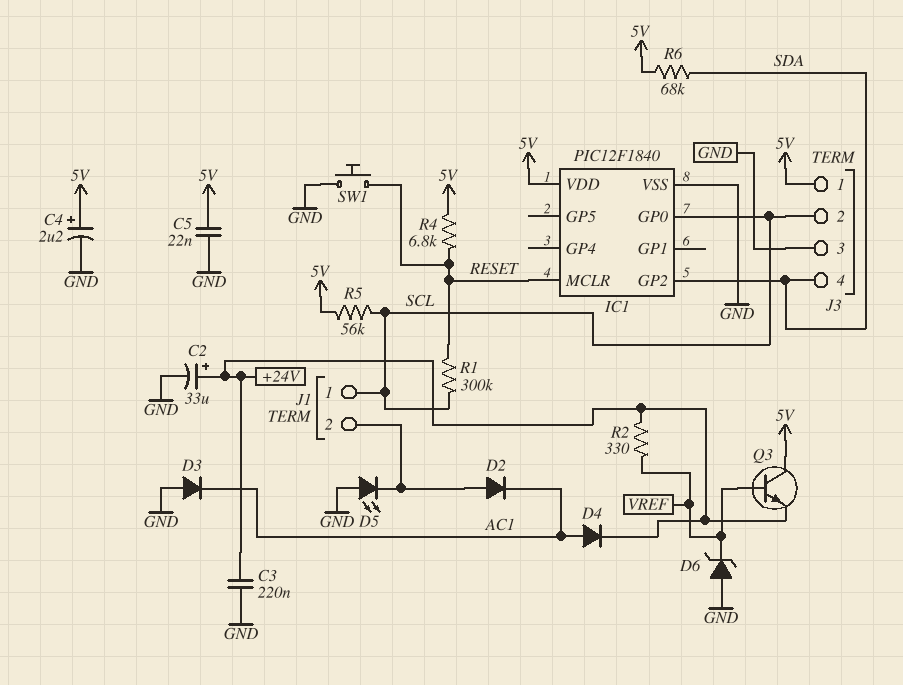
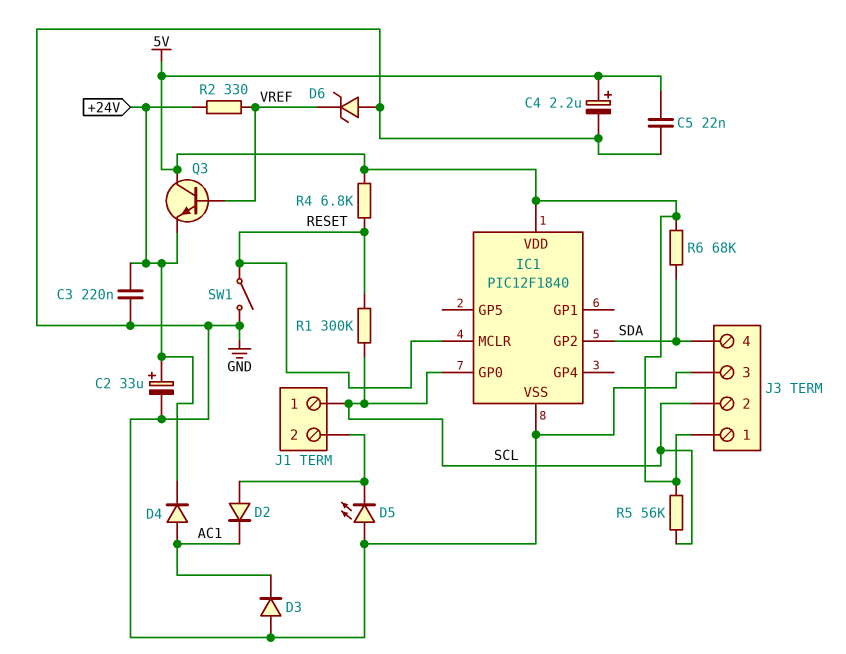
SW1: button (GND, RESET) -> switch (GND, RESET)

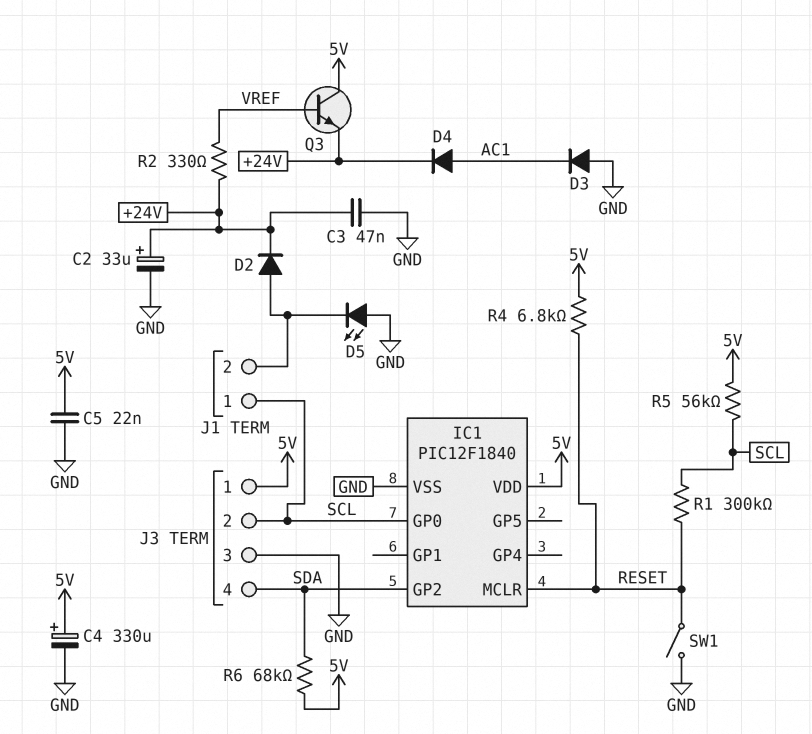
C3: 220nF (+24V, GND) -> 47nF (+24V, GND)
C4: 2.2uF (plus 5V, minus GND) -> 330uF (plus 5V, minus GND)
D2: diode (A J1/2, K AC1) -> diode (A J1/2, K +24V)
D6: zener (A GND, K VREF) -> none

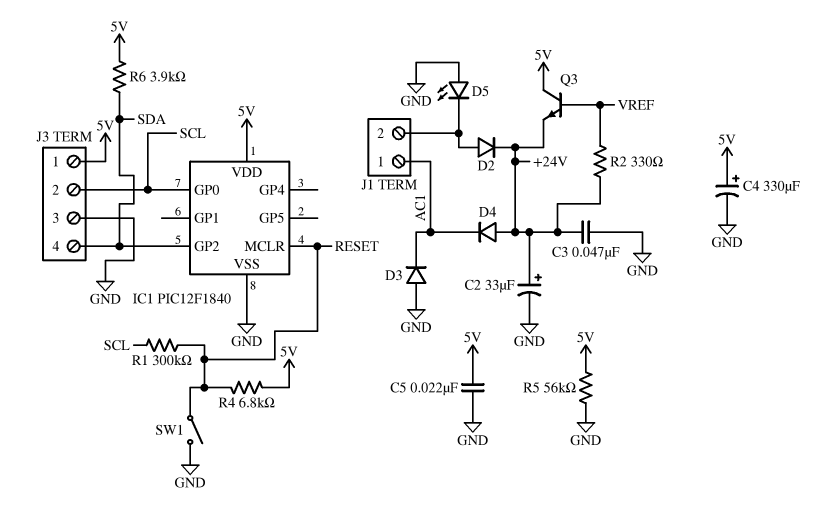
D4: diode (A AC1, K +24V) -> diode (A +24V, K AC1)
J1 pin 1: SCL -> AC1
R5: 56k (5V, SCL) -> 56k (5V, GND)
R6: 68k (5V, SDA) -> 3.9k (5V, SDA)

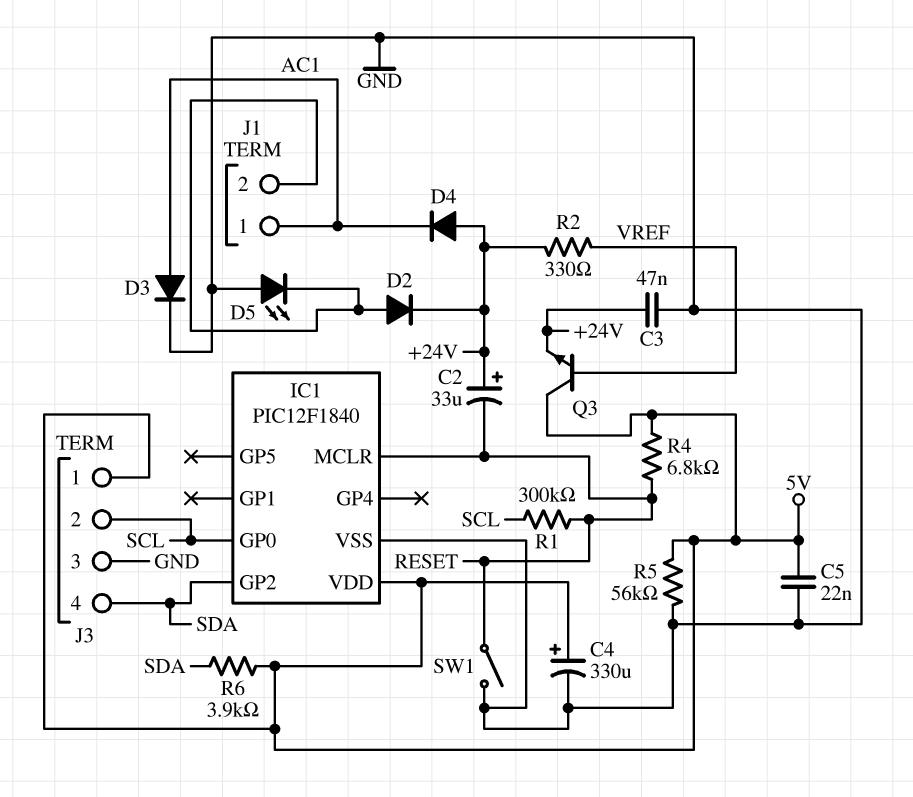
C2: 33uF (plus +24V, minus GND) -> 33uF (plus +24V, minus RESET)
D3: diode (A GND, K AC1) -> diode (A AC1, K GND)

